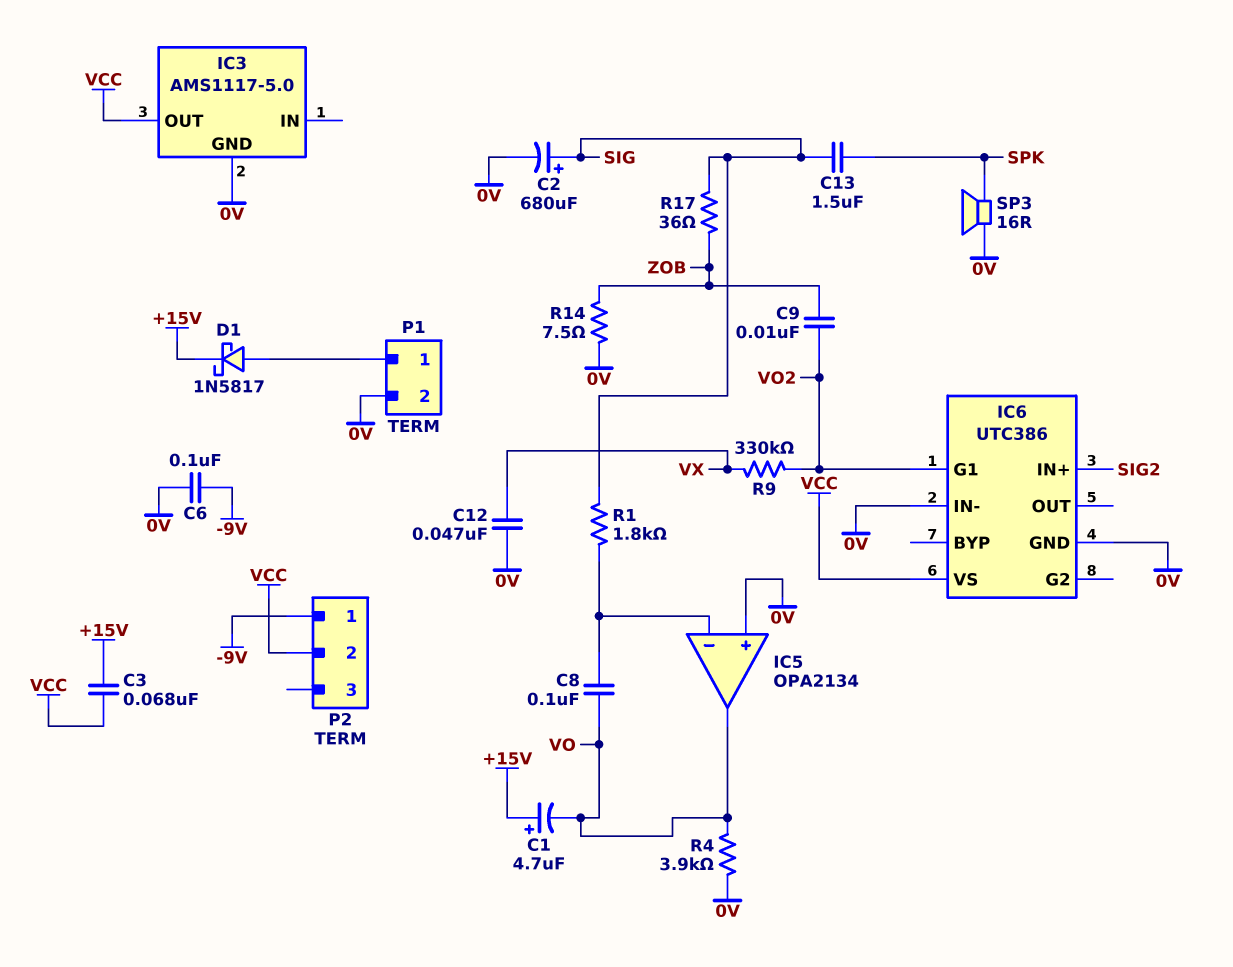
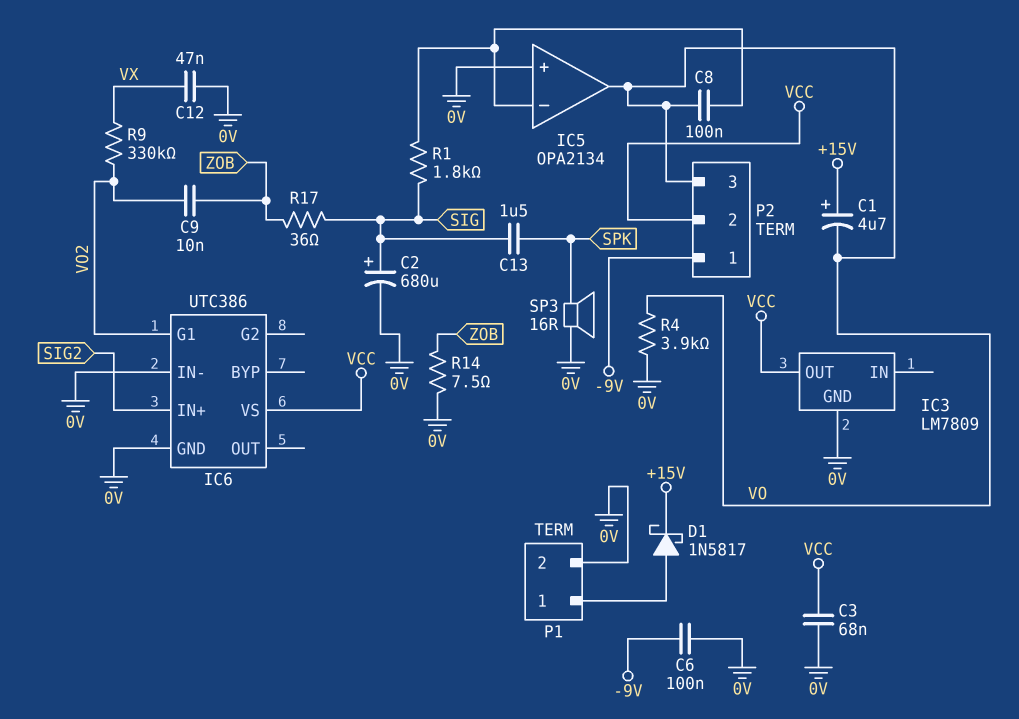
C3: 68nF (+15V, VCC) -> 68nF (0V, VCC)
IC3: AMS1117-5.0 -> LM7809
P2 pin 3: none -> VO

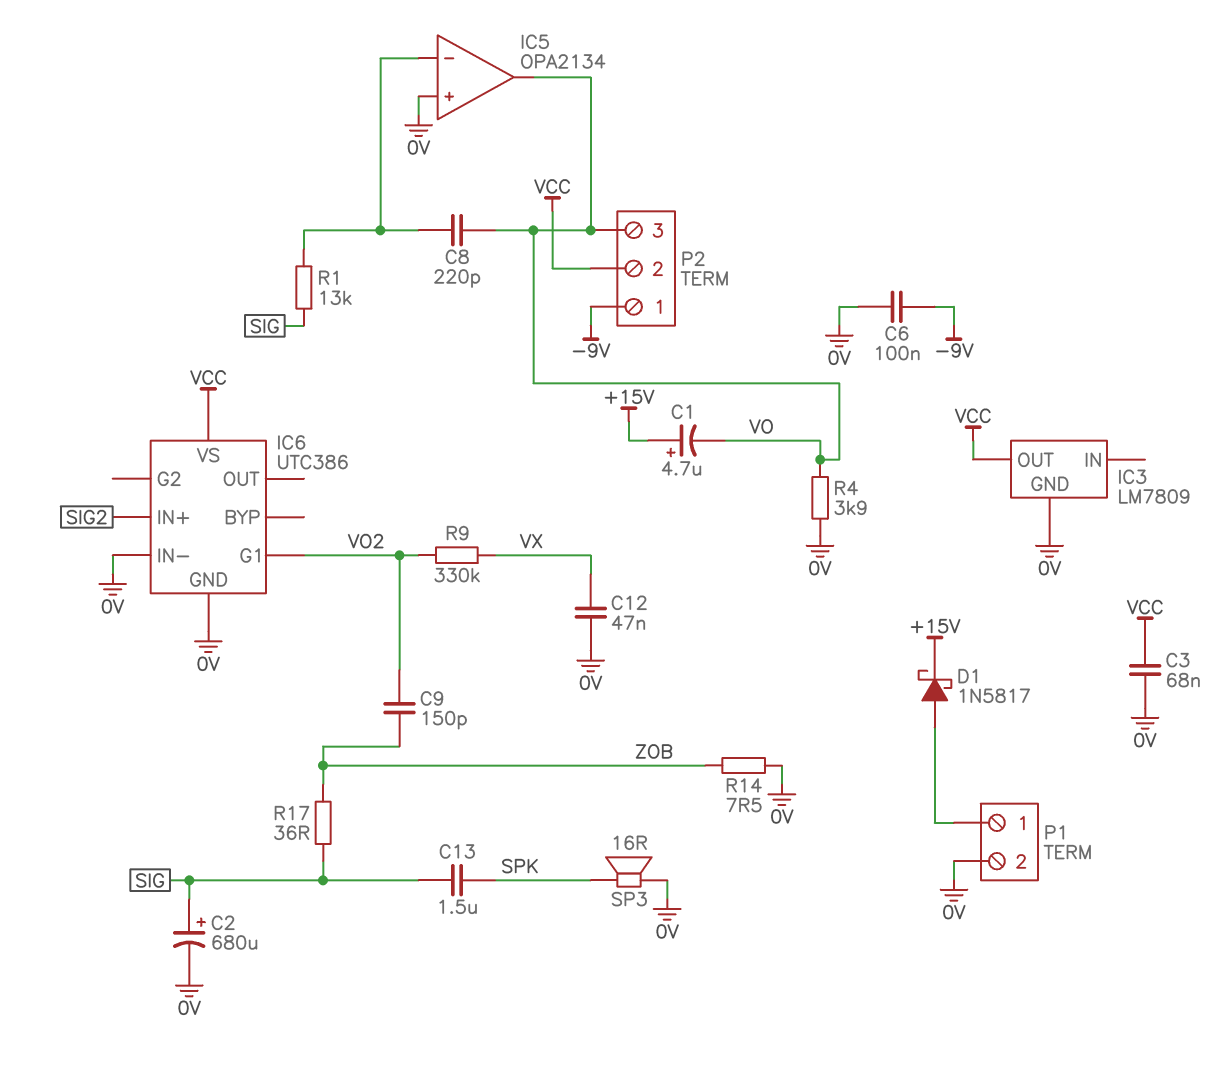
C8: 100nF (IC5/in-, VO) -> 220pF (IC5/in-, VO)
C9: 10nF (VO2, ZOB) -> 150pF (VO2, ZOB)
R1: 1.8k (IC5/in-, SIG) -> 13k (IC5/in-, SIG)

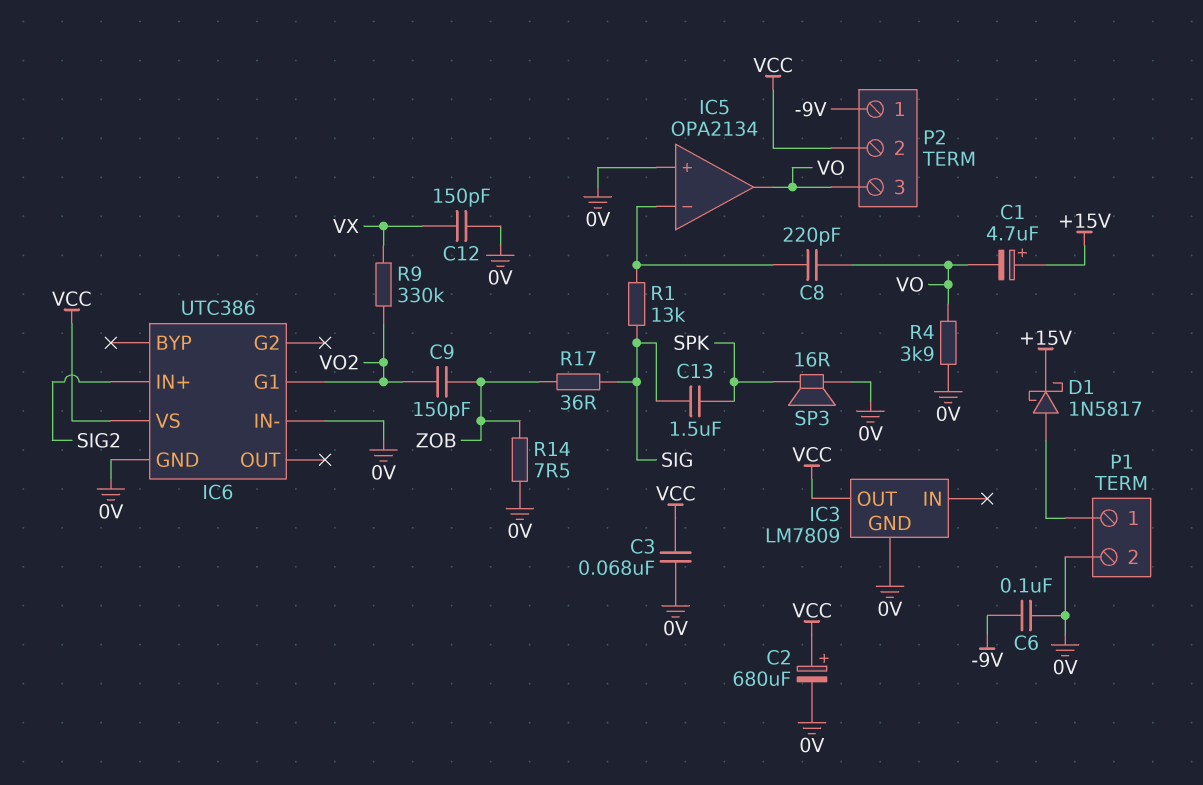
C2: 680uF (plus SIG, minus 0V) -> 680uF (plus VCC, minus 0V)
C12: 47nF (0V, VX) -> 150pF (0V, VX)

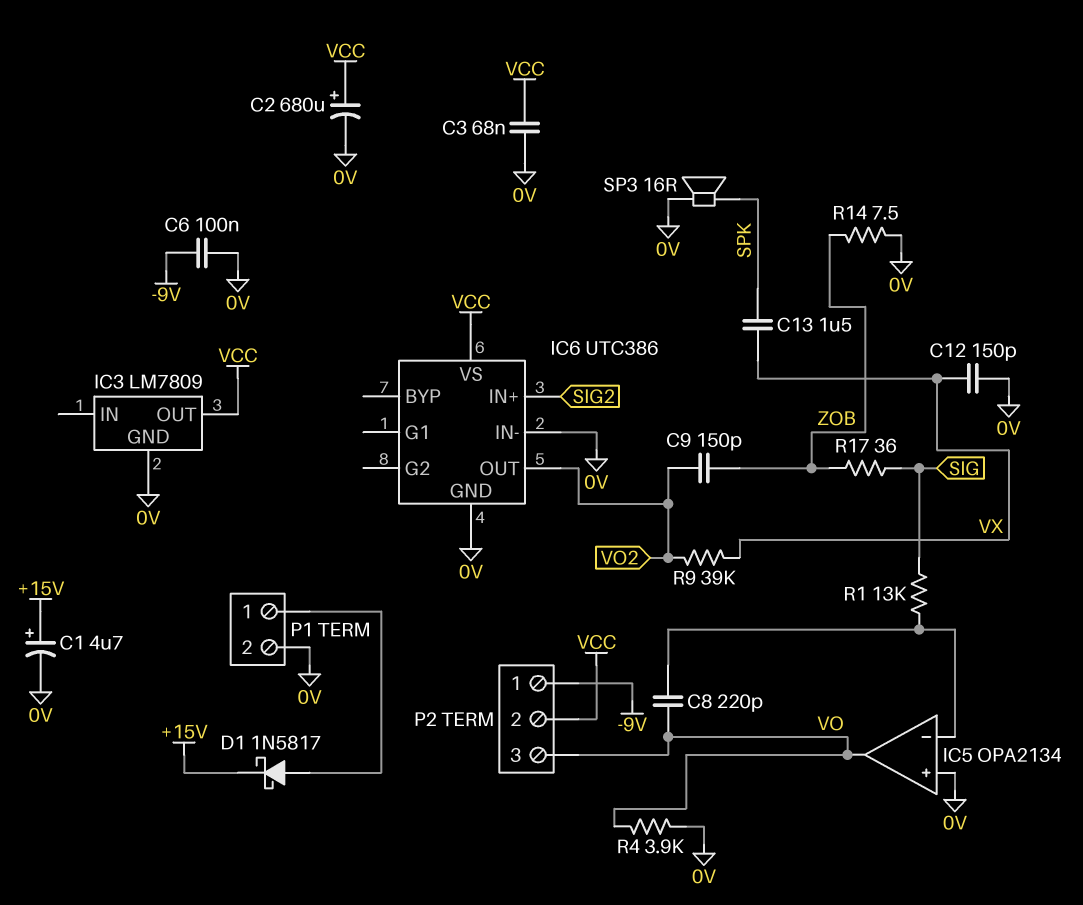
C1: 4.7uF (plus +15V, minus VO) -> 4.7uF (plus +15V, minus 0V)
C13: 1.5uF (SIG, SPK) -> 1.5uF (SPK, VX)
IC6 pin G1: VO2 -> none
IC6 pin OUT: none -> VO2
R9: 330k (VO2, VX) -> 39k (VO2, VX)

